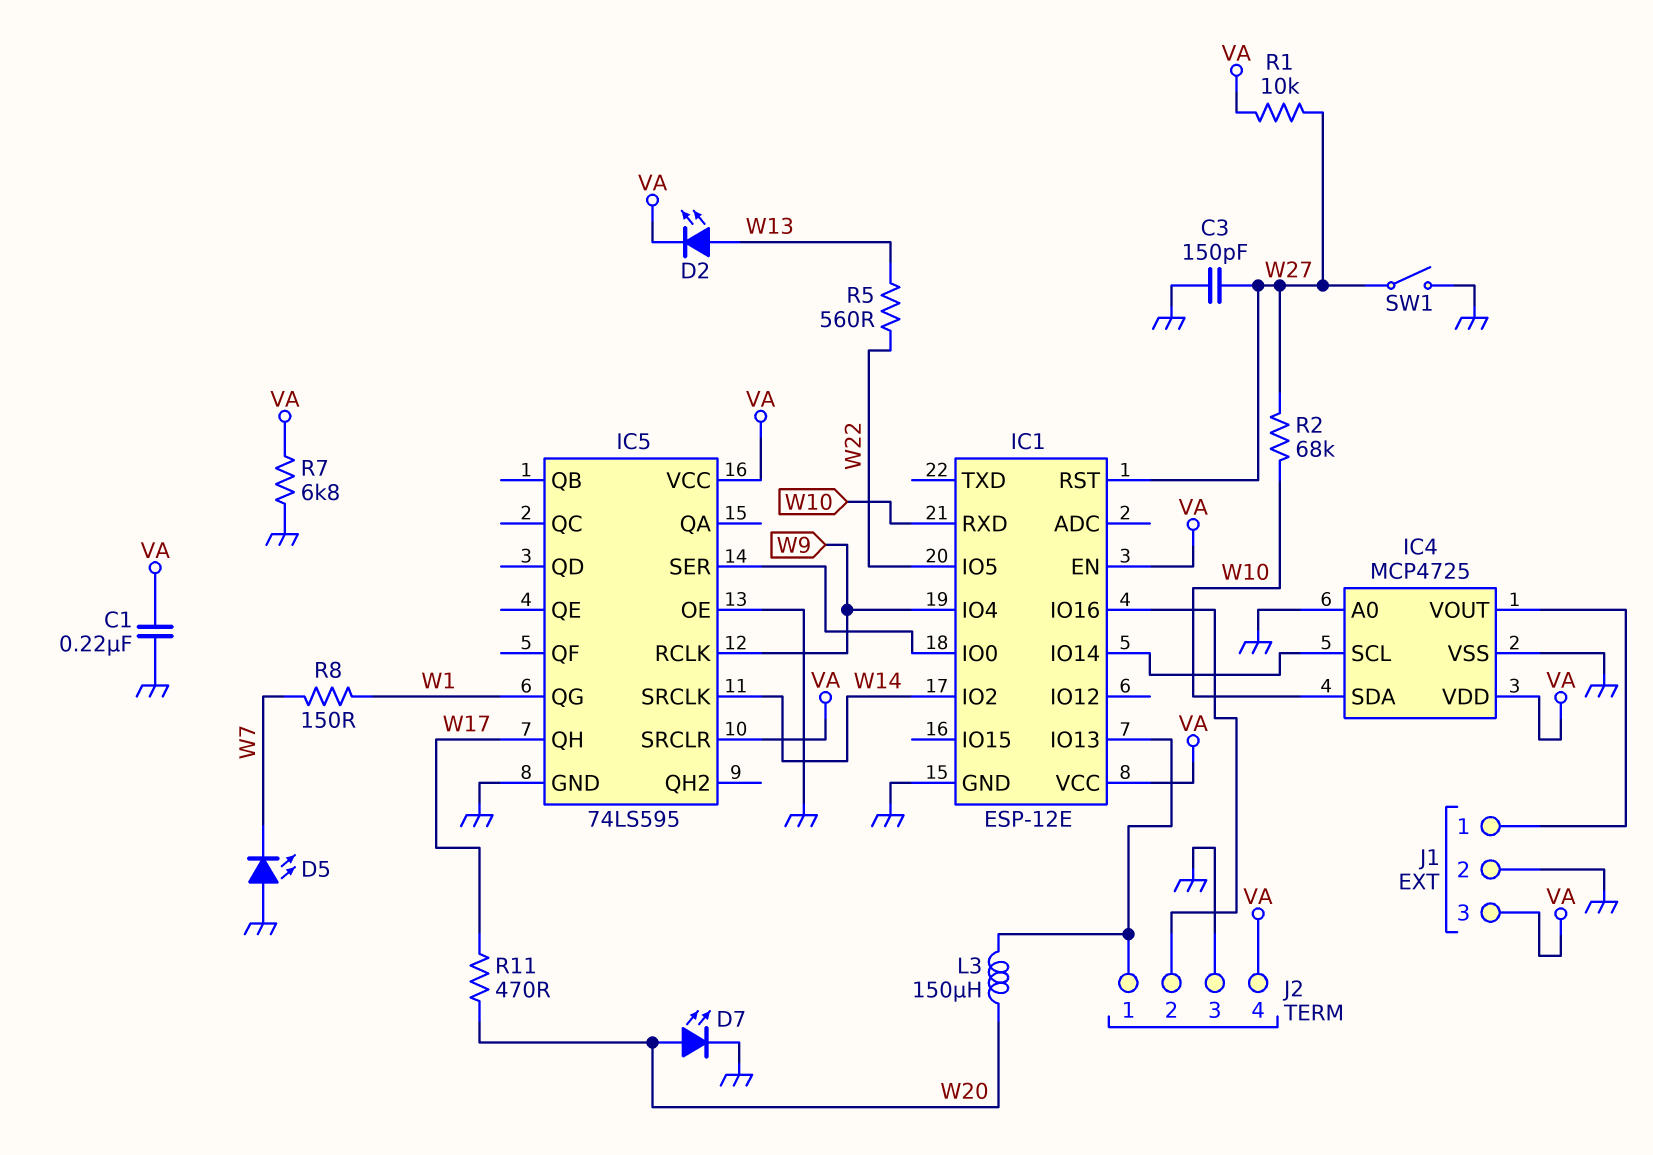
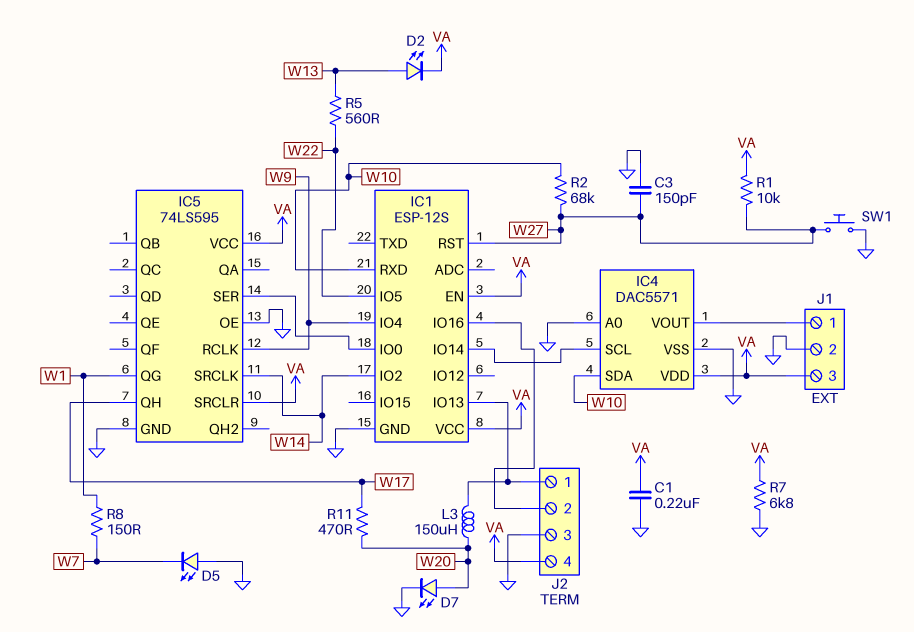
IC1: ESP-12E -> ESP-12S
IC4: MCP4725 -> DAC5571
SW1: switch (GND, W27) -> button (GND, W27)

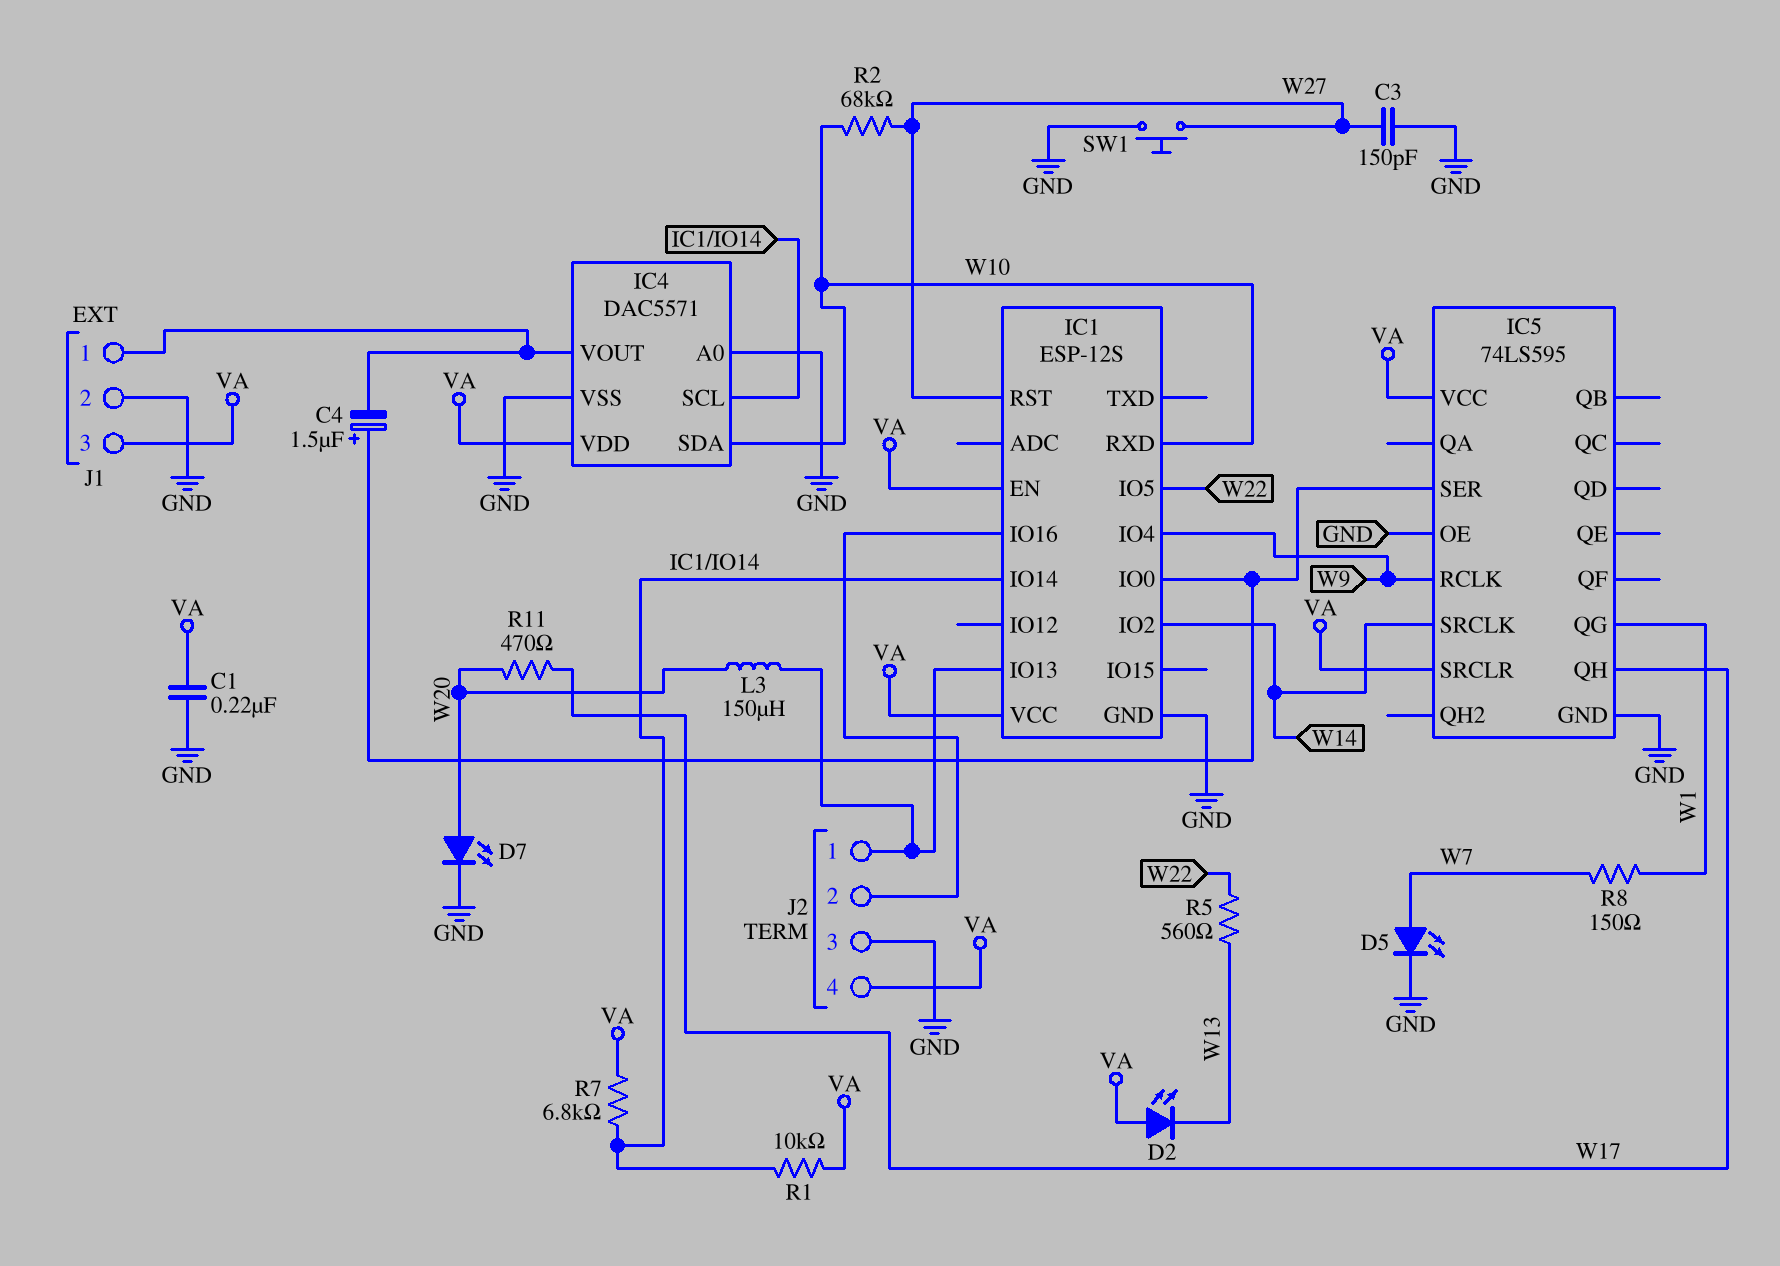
C4: none -> 1.5uF (plus IC1/IO0, minus IC4/VOUT)
D2: LED (A W13, K VA) -> LED (A VA, K W13)
D5: LED (A GND, K W7) -> LED (A W7, K GND)
R1: 10k (VA, W27) -> 10k (IC1/IO14, VA)
R7: 6.8k (GND, VA) -> 6.8k (IC1/IO14, VA)

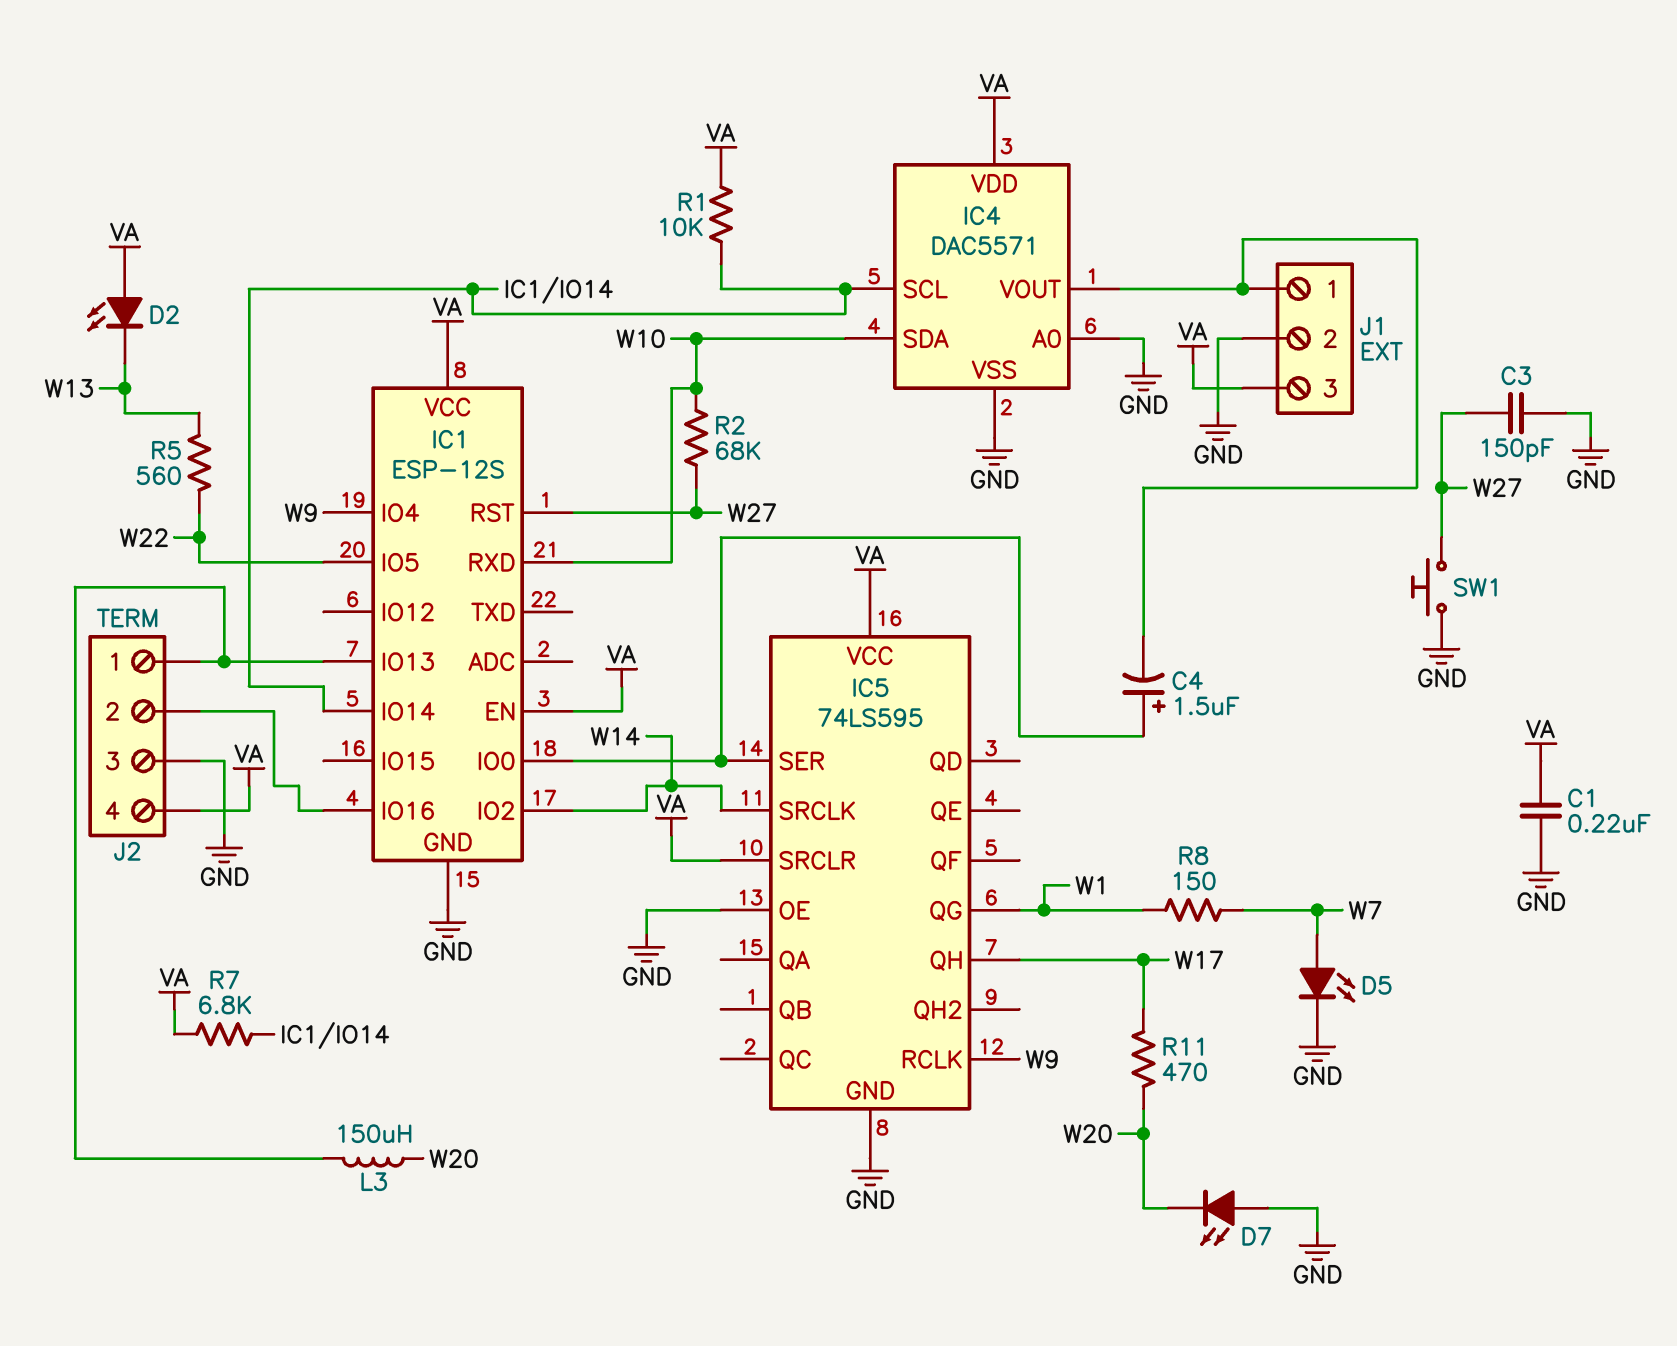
D7: LED (A W20, K GND) -> LED (A GND, K W20)

